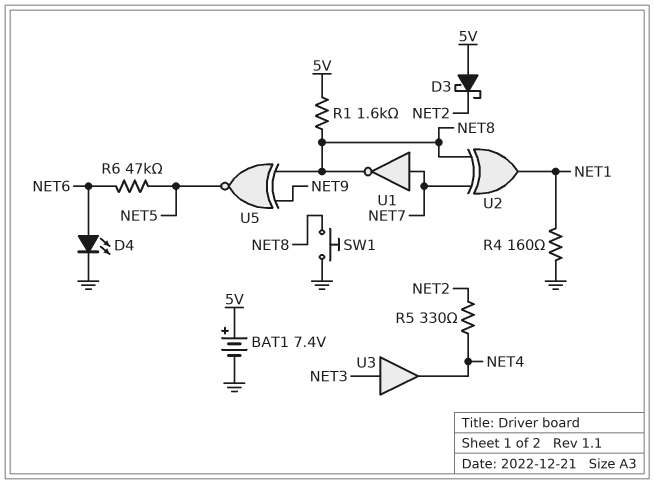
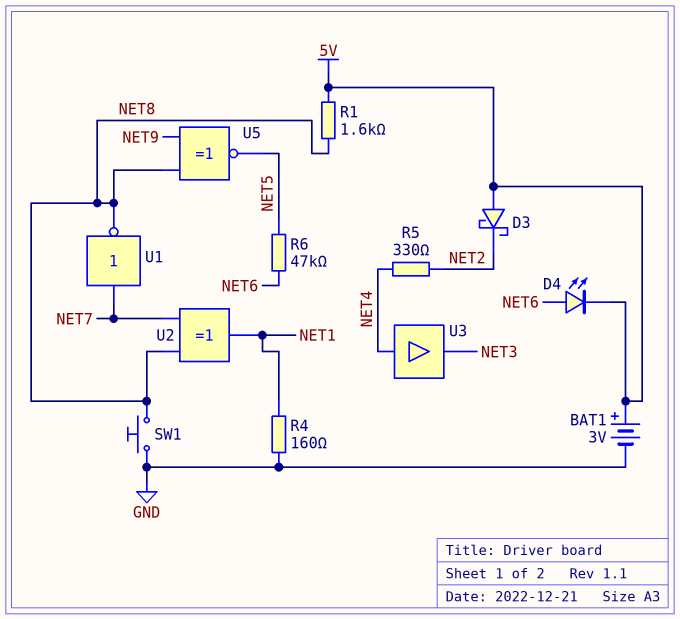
BAT1: 7.4V (plus 5V, minus GND) -> 3V (plus 5V, minus GND)
D4: LED (A NET6, K GND) -> LED (A NET6, K 5V)
U3: buffer (in NET3, out NET4) -> buffer (in NET4, out NET3)

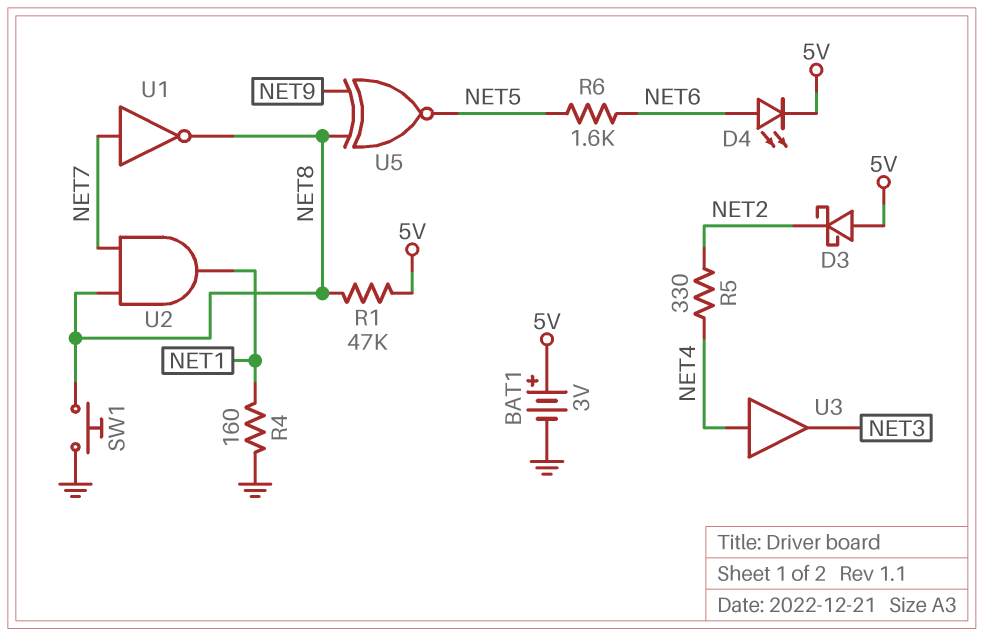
R1: 1.6k (5V, NET8) -> 47k (5V, NET8)
R6: 47k (NET5, NET6) -> 1.6k (NET5, NET6)
U2: XOR (in NET7, in NET8, out NET1) -> AND (in NET7, in NET8, out NET1)

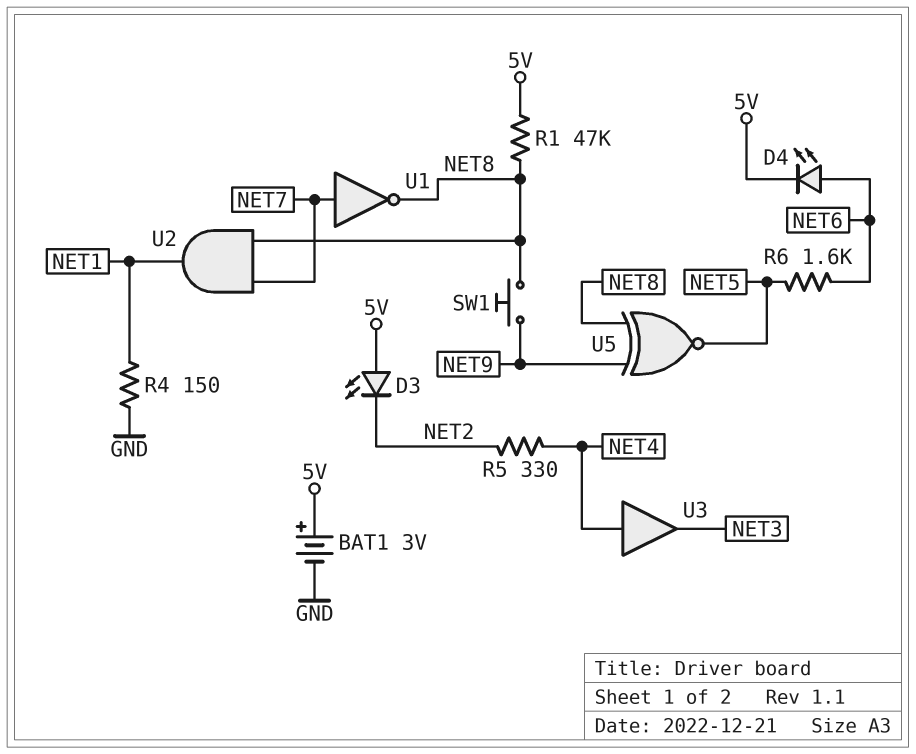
D3: schottky (A 5V, K NET2) -> LED (A 5V, K NET2)
R4: 160 (GND, NET1) -> 150 (GND, NET1)
SW1: button (GND, NET8) -> button (NET8, NET9)

